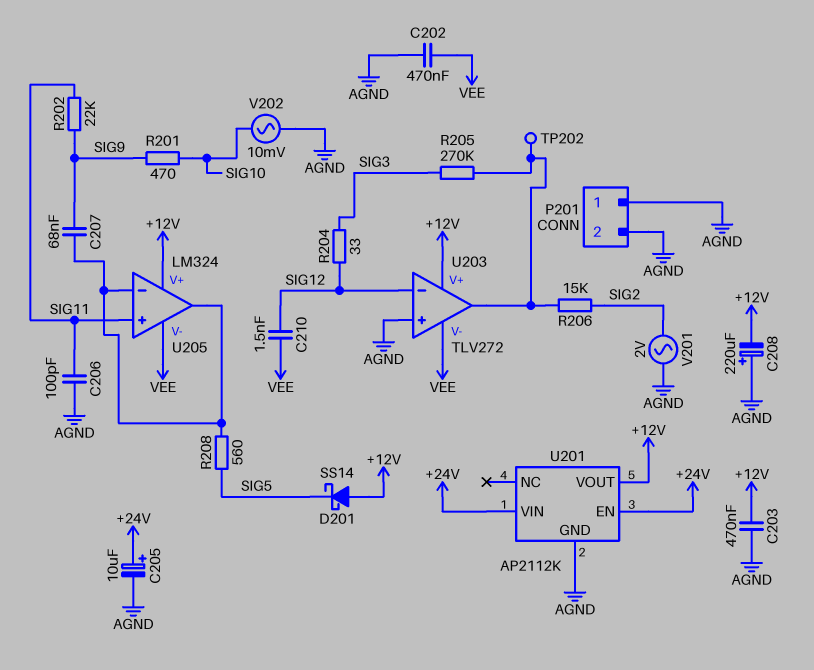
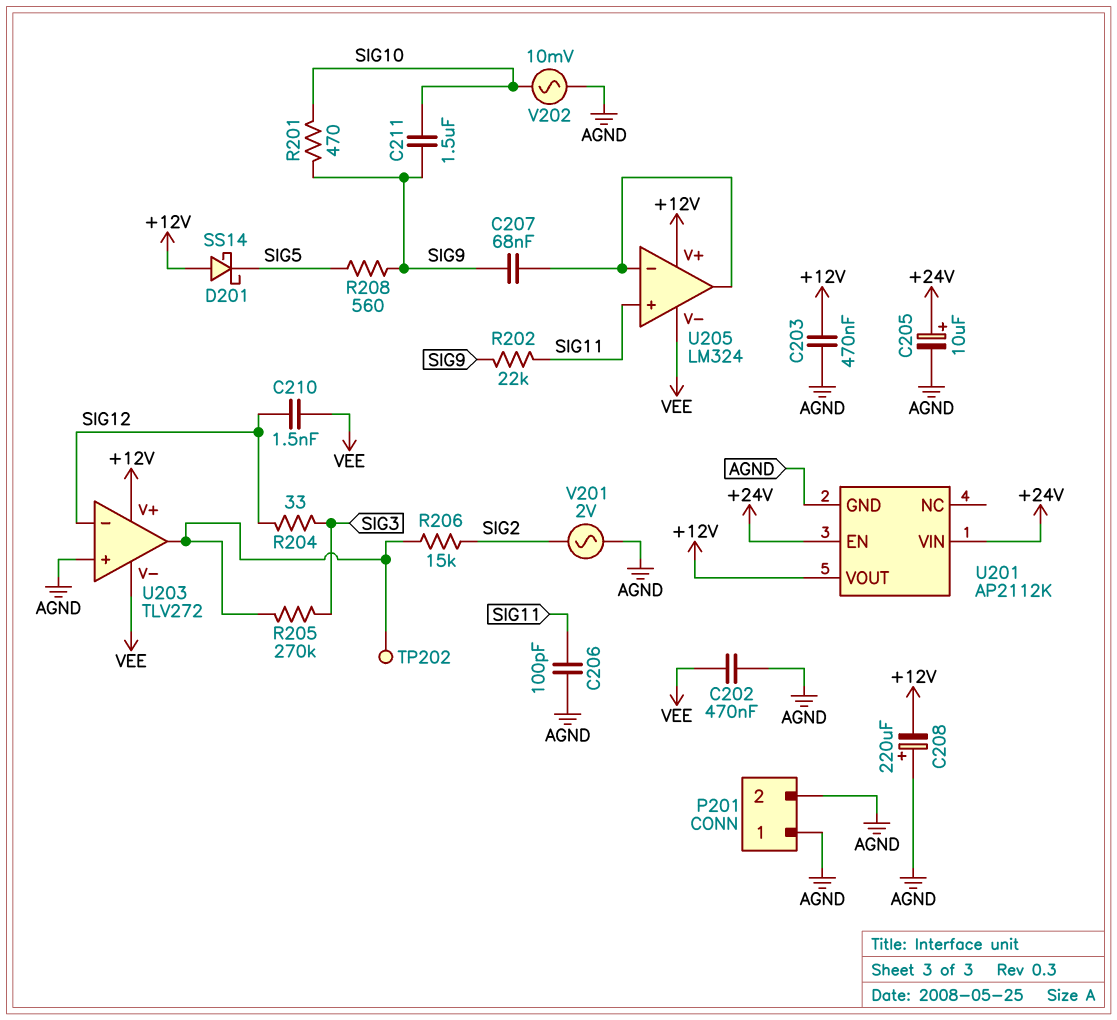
C211: none -> 1.5uF (SIG9, SIG10)
R208: 560 (SIG5, U205/in-) -> 560 (SIG5, SIG9)

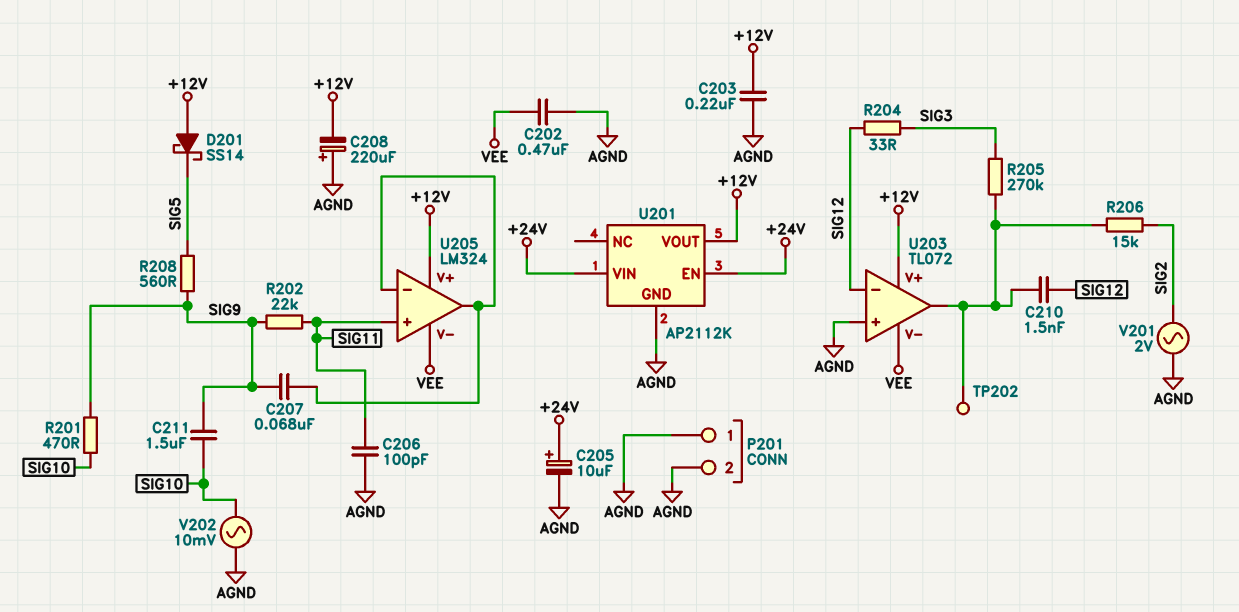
C203: 470nF (+12V, AGND) -> 220nF (+12V, AGND)
C210: 1.5nF (SIG12, VEE) -> 1.5nF (SIG12, U203/out)
U203: TLV272 -> TL072

